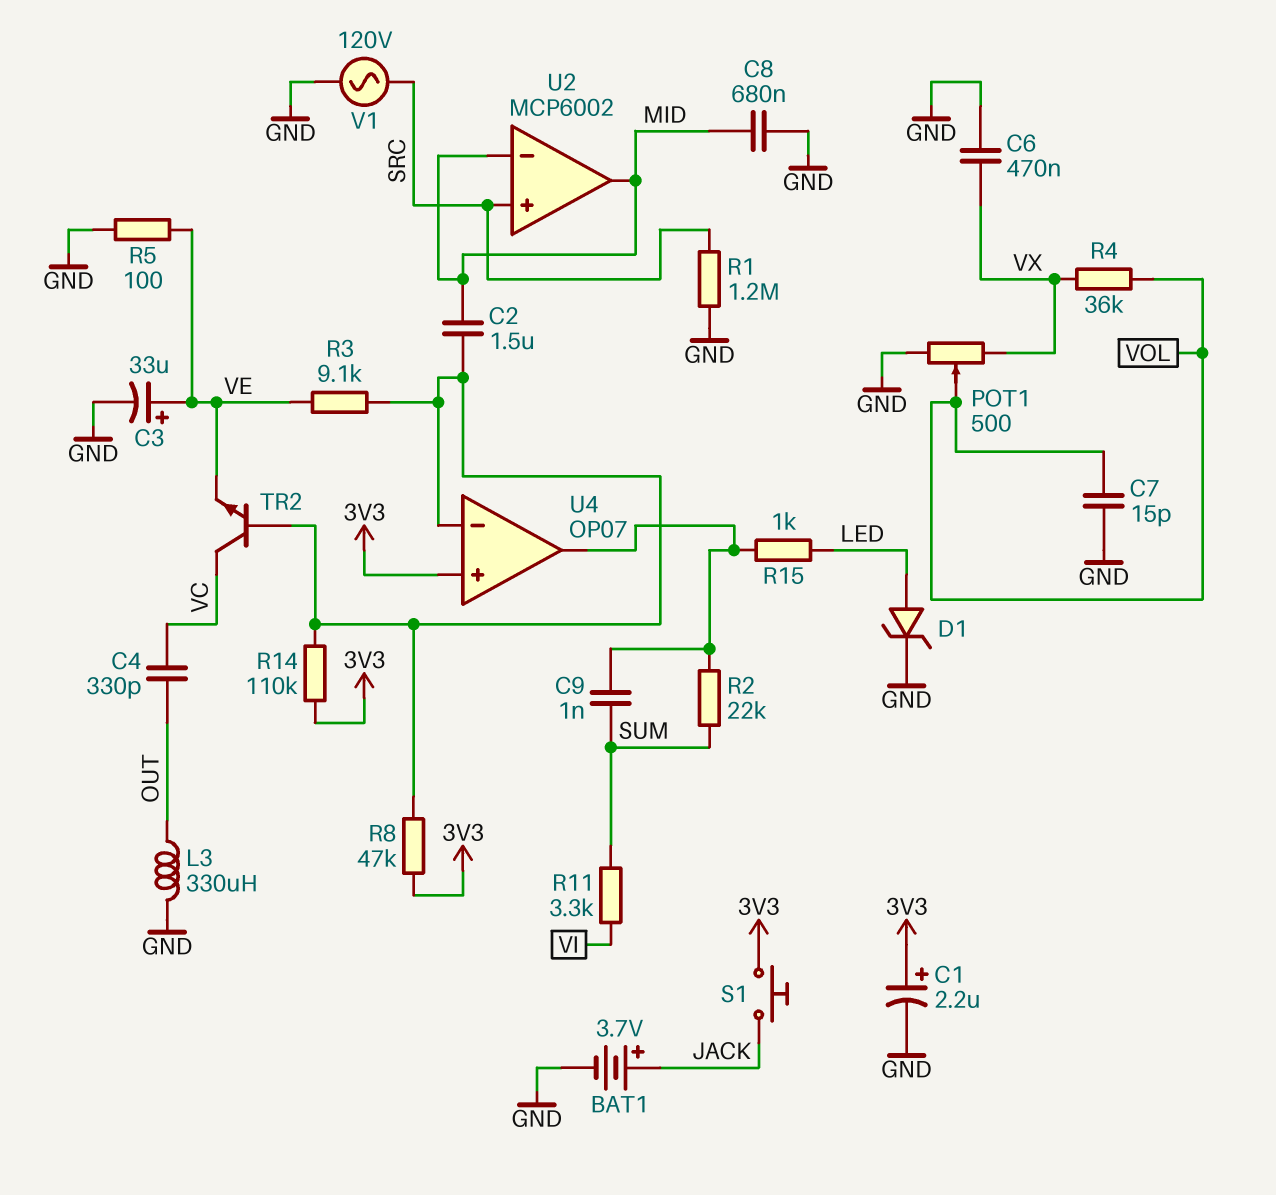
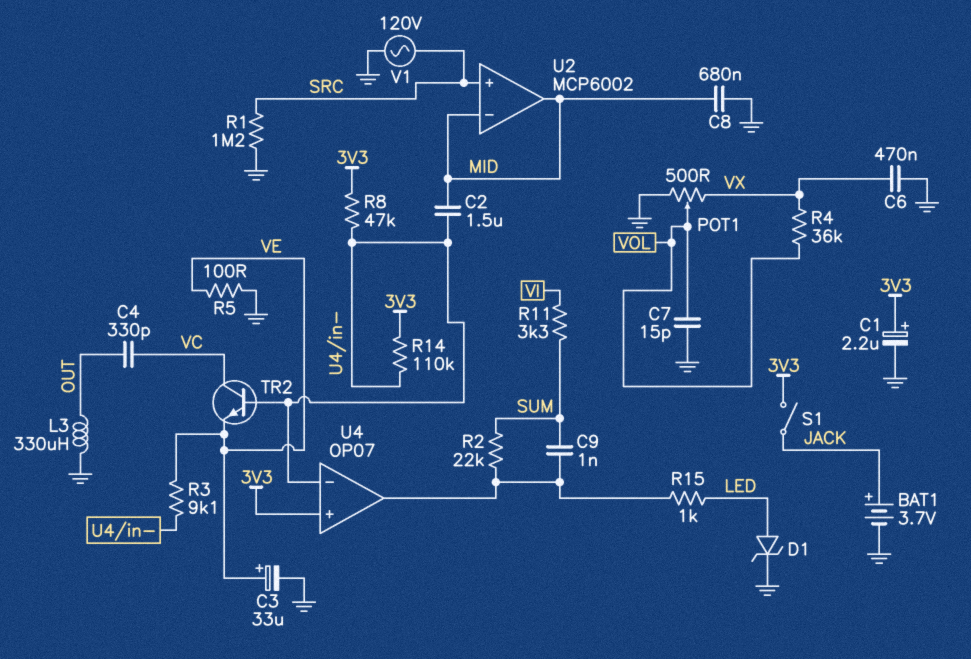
S1: button (3V3, JACK) -> switch (3V3, JACK)

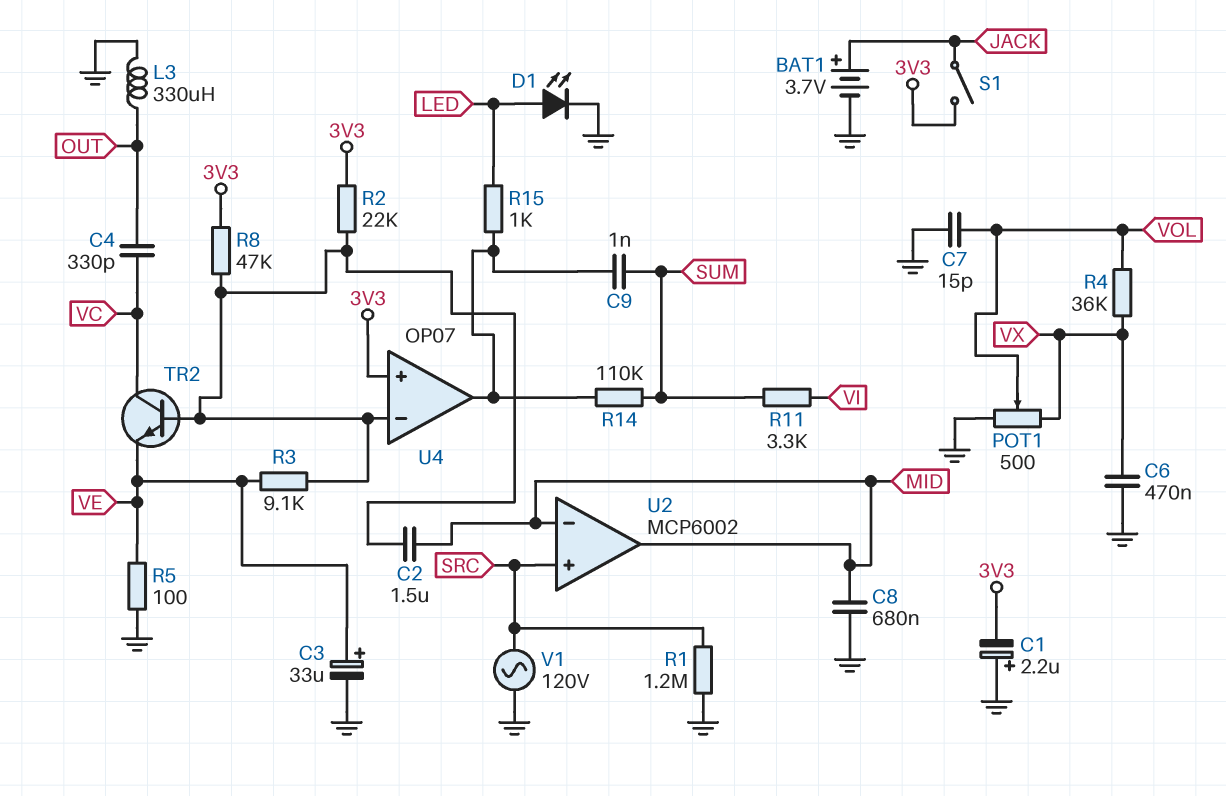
C1: 2.2uF (plus 3V3, minus GND) -> 2.2uF (plus GND, minus 3V3)
D1: zener (A LED, K GND) -> LED (A LED, K GND)
R2: 22k (SUM, U4/out) -> 22k (3V3, U4/in-)
R14: 110k (3V3, U4/in-) -> 110k (SUM, U4/out)

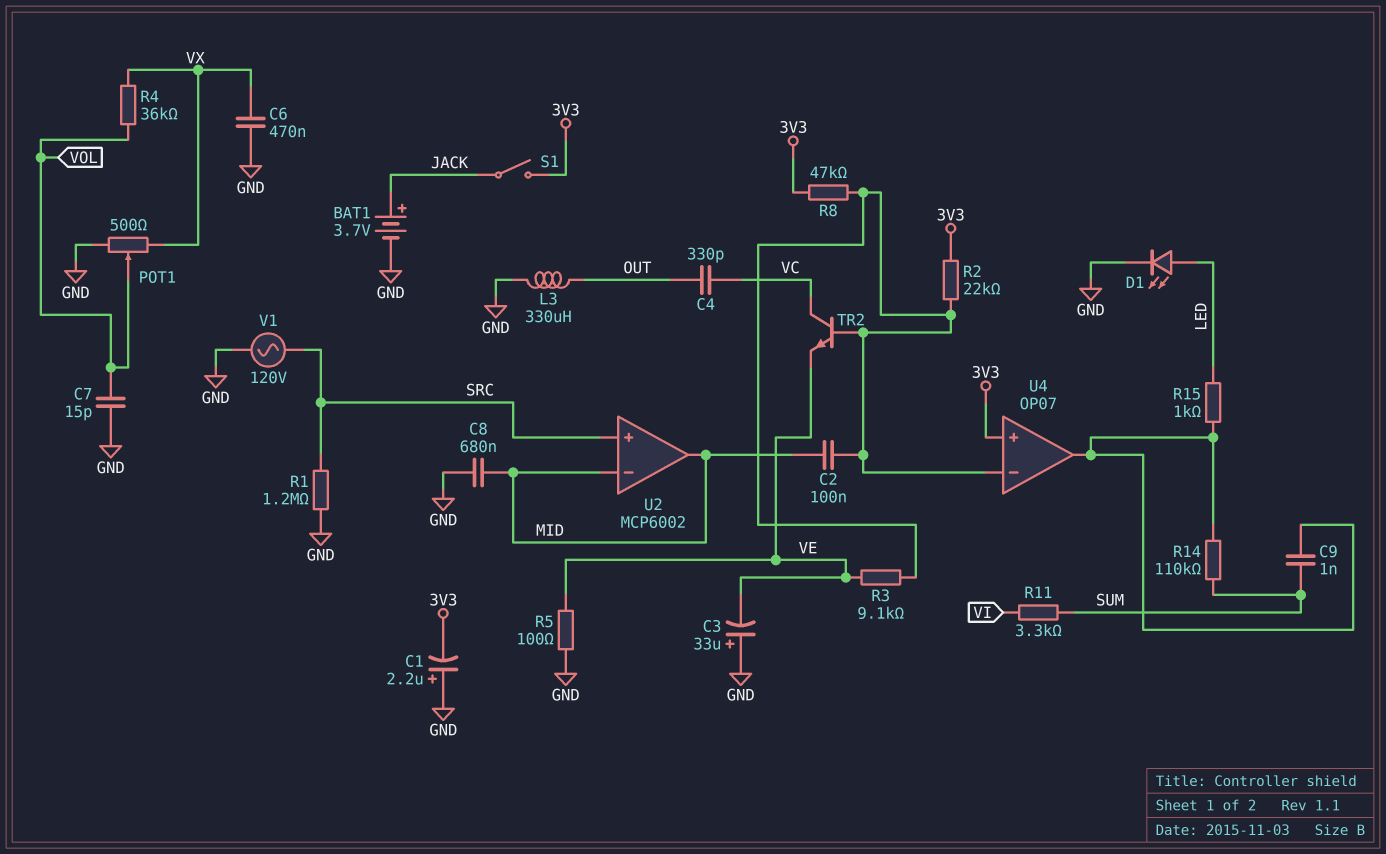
C2: 1.5uF (MID, U4/in-) -> 100nF (MID, U4/in-)
C3: 33uF (plus VE, minus GND) -> 33uF (plus GND, minus VE)

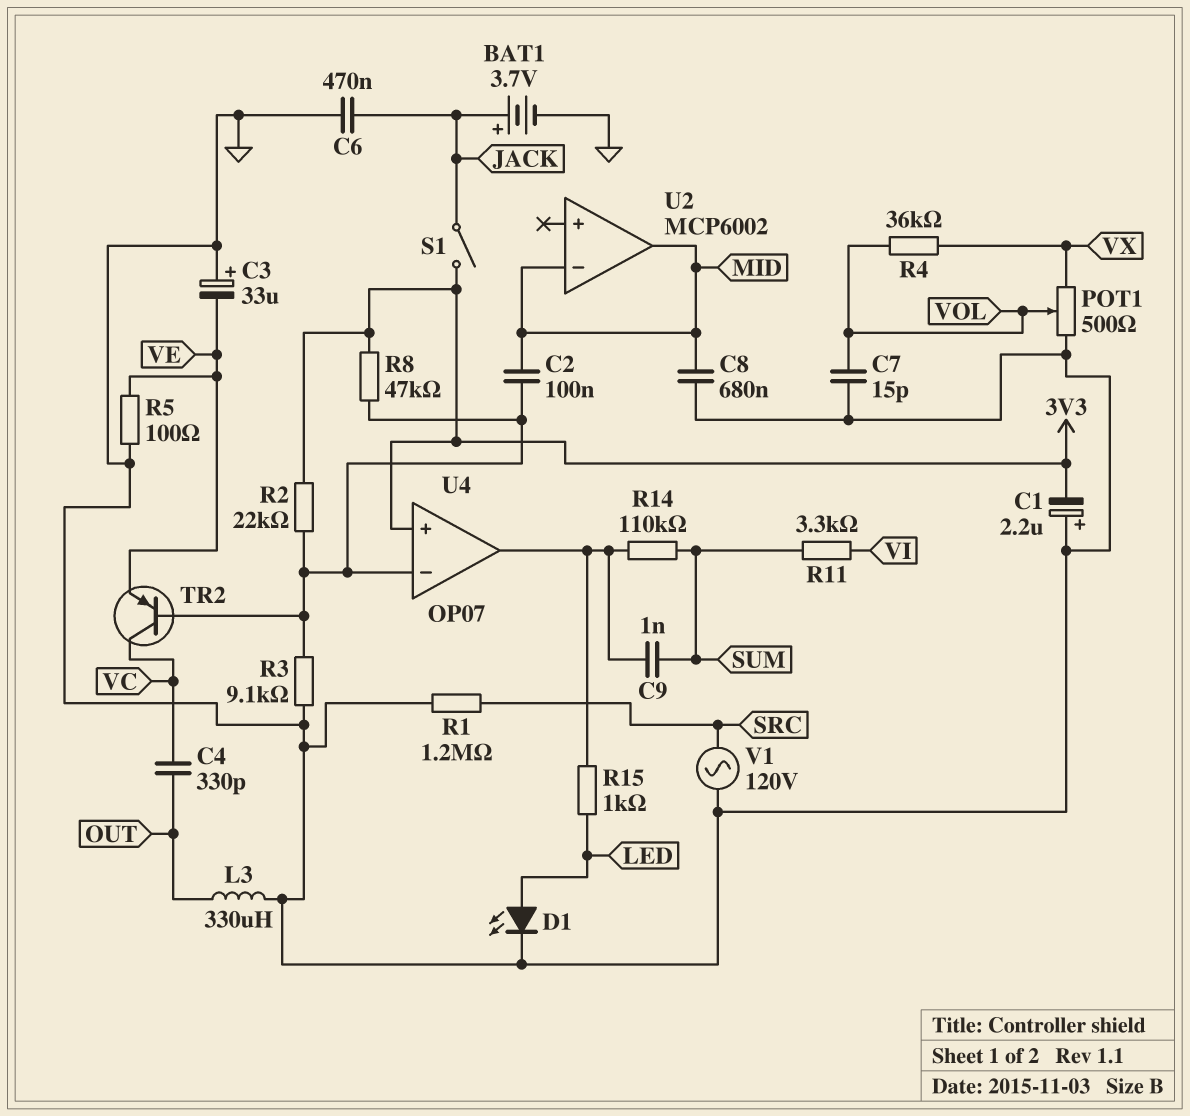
C6: 470nF (GND, VX) -> 470nF (GND, JACK)
R3: 9.1k (U4/in-, VE) -> 9.1k (GND, U4/in-)
TR2: NPN (B U4/in-, C VC, E VE) -> PNP (B U4/in-, C VC, E VE)
U2 pin in+: SRC -> none

